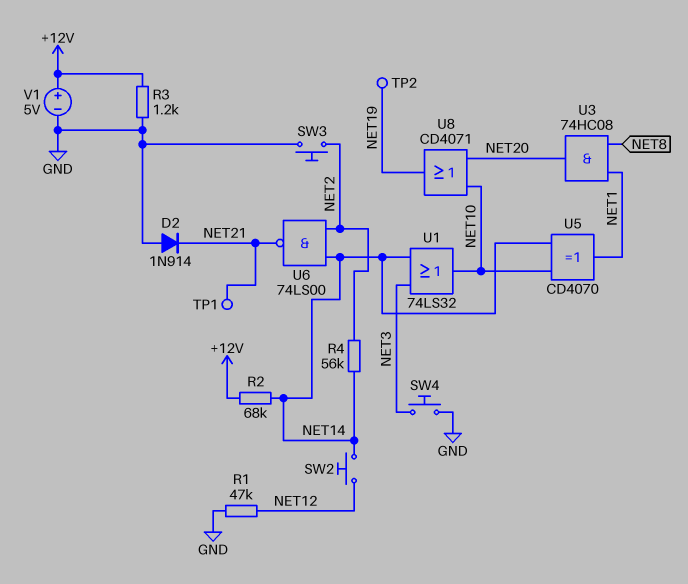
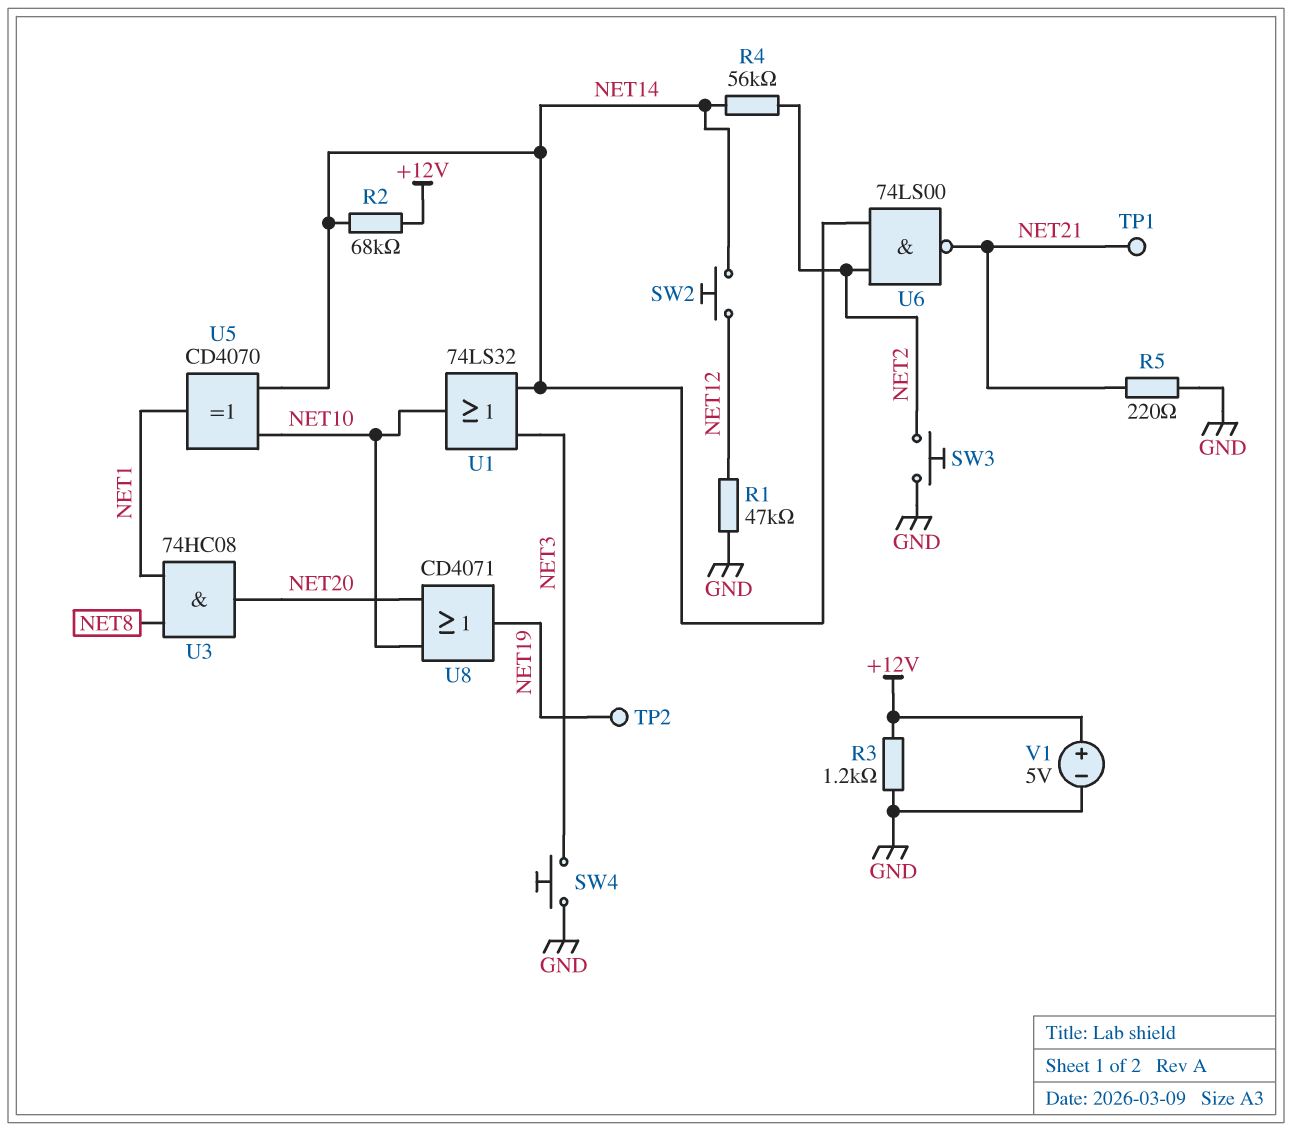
D2: diode 1N914 (A GND, K NET21) -> none
R5: none -> 220 (GND, NET21)

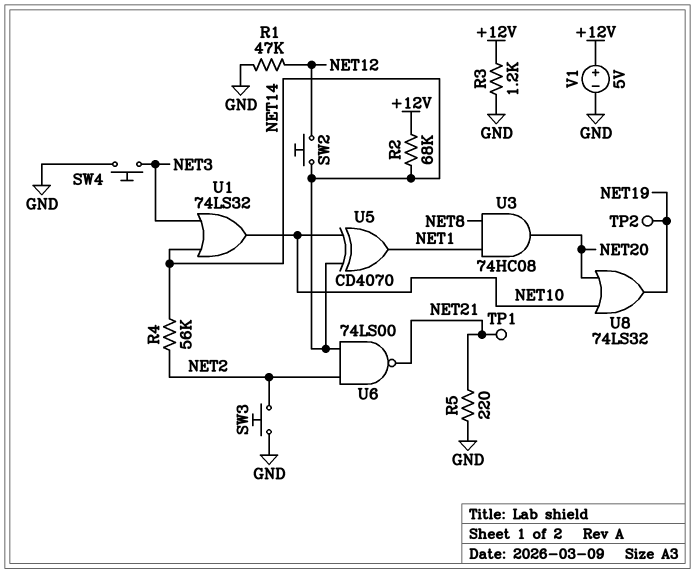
U8: OR CD4071 (in NET10, in NET20, out NET19) -> OR 74LS32 (in NET10, in NET20, out NET19)

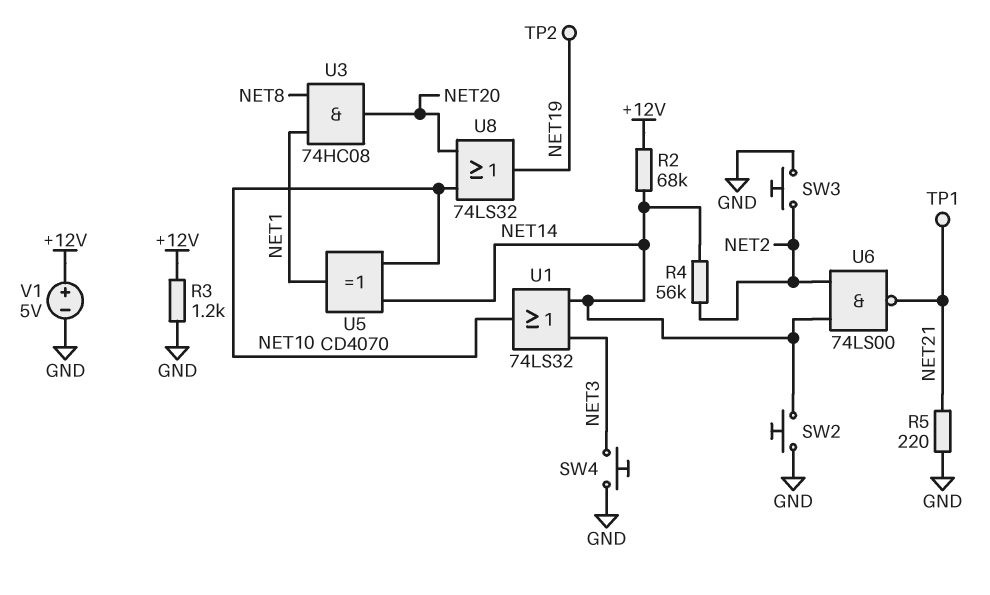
R1: 47k (GND, NET12) -> none
SW2: button (NET12, NET14) -> button (GND, NET14)

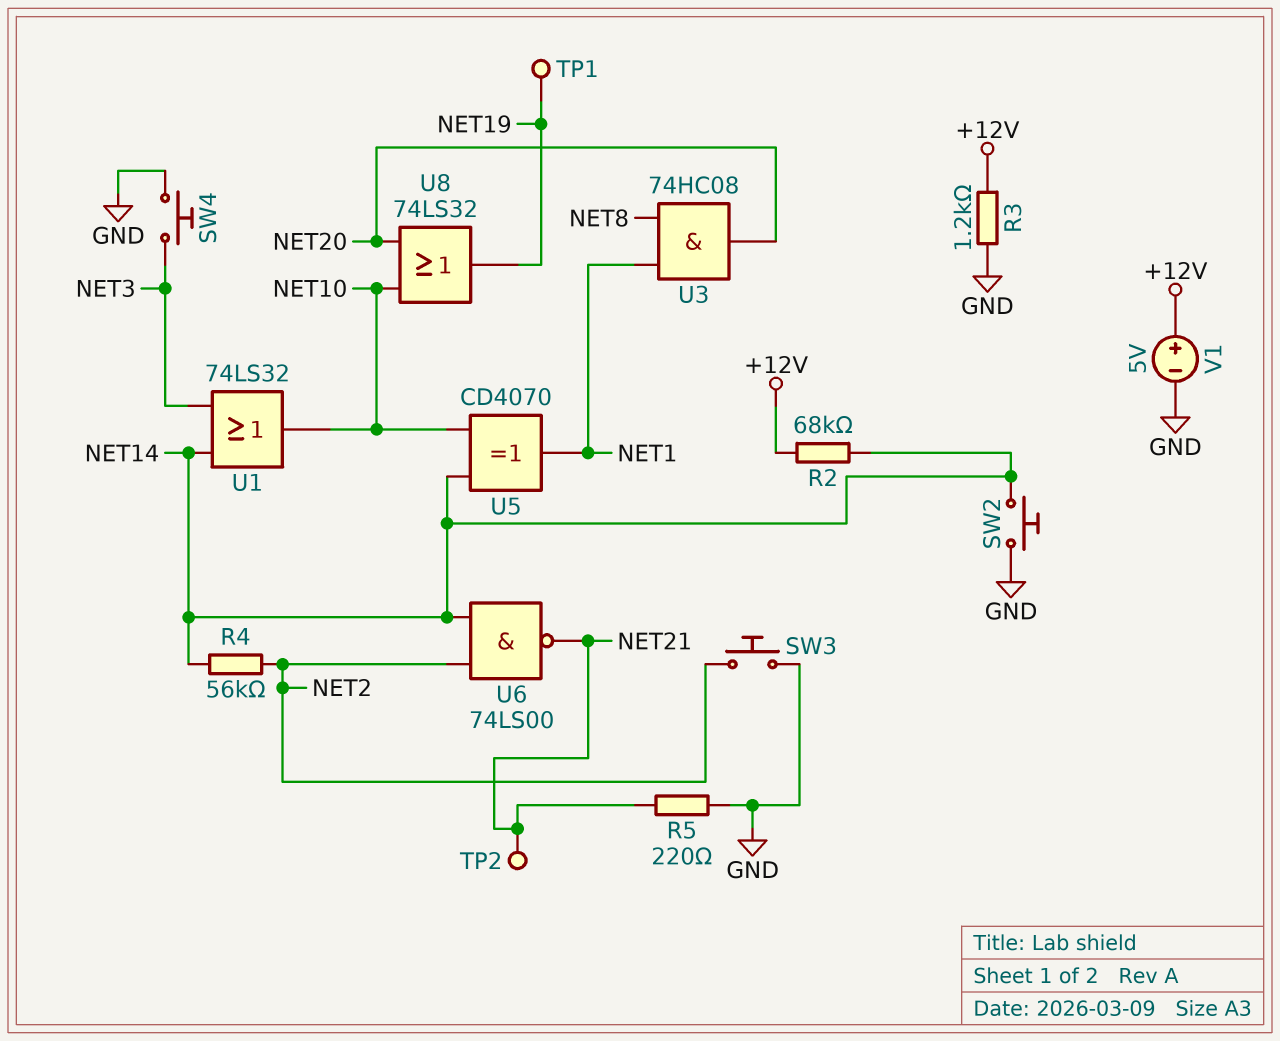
TP1: test point (NET21) -> test point (NET19)
TP2: test point (NET19) -> test point (NET21)

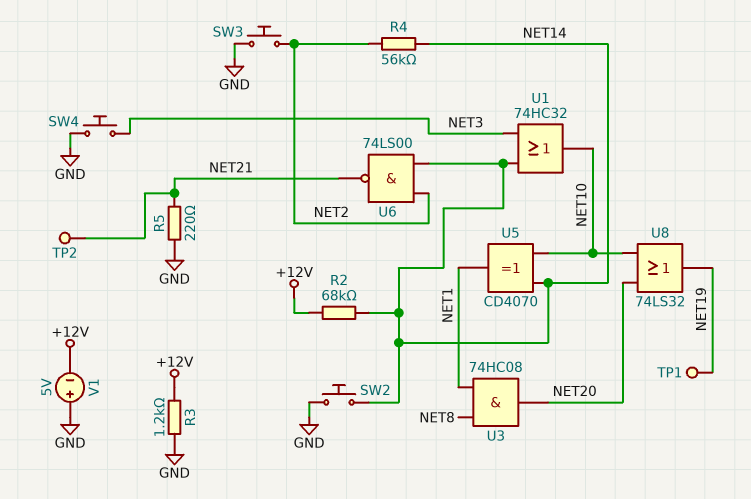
U1: OR 74LS32 (in NET3, in NET14, out NET10) -> OR 74HC32 (in NET3, in NET14, out NET10)
V1: 5V (plus +12V, minus GND) -> 5V (plus GND, minus +12V)

